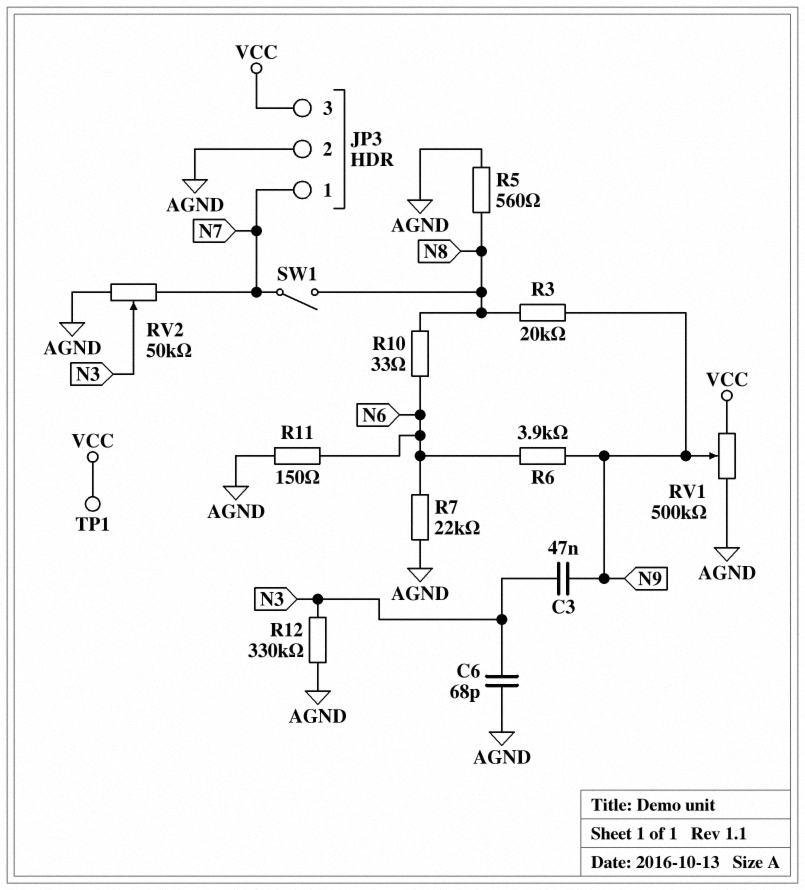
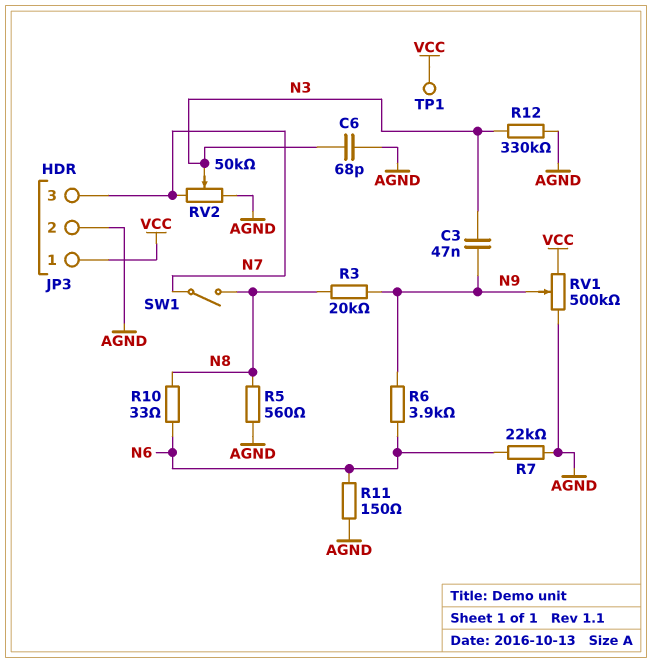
JP3 pin 1: N7 -> VCC
JP3 pin 3: VCC -> N7

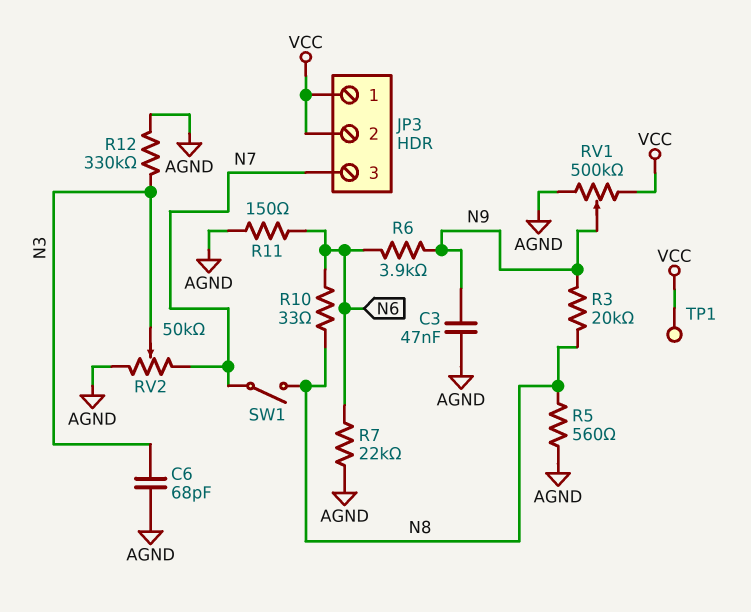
C3: 47nF (N3, N9) -> 47nF (AGND, N9)
JP3 pin 2: AGND -> VCC

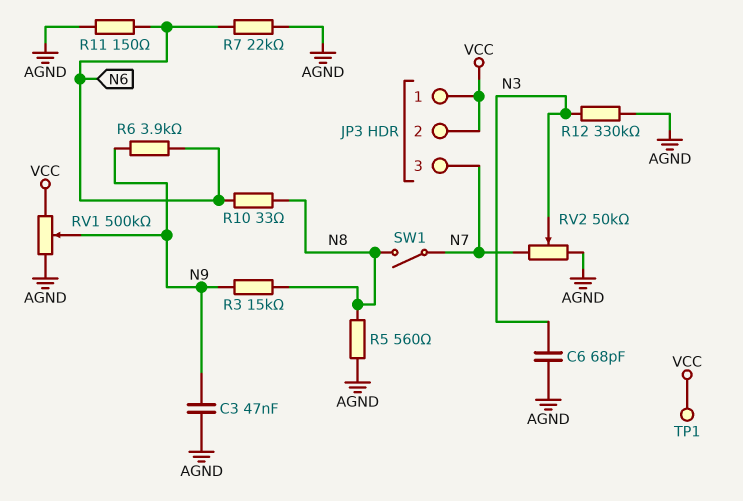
R3: 20k (N8, N9) -> 15k (N8, N9)

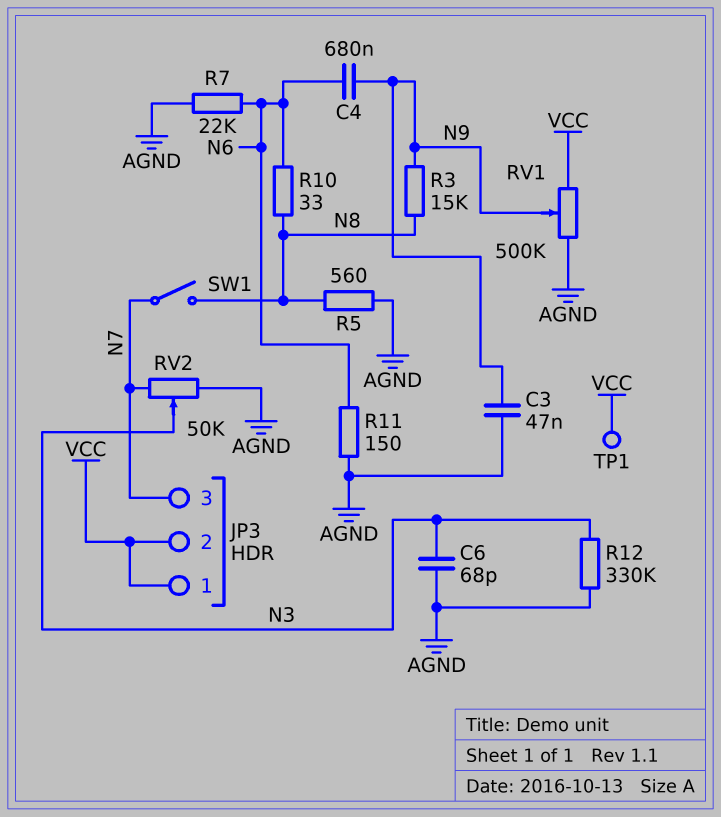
C4: none -> 680nF (N6, N9)
R6: 3.9k (N6, N9) -> none

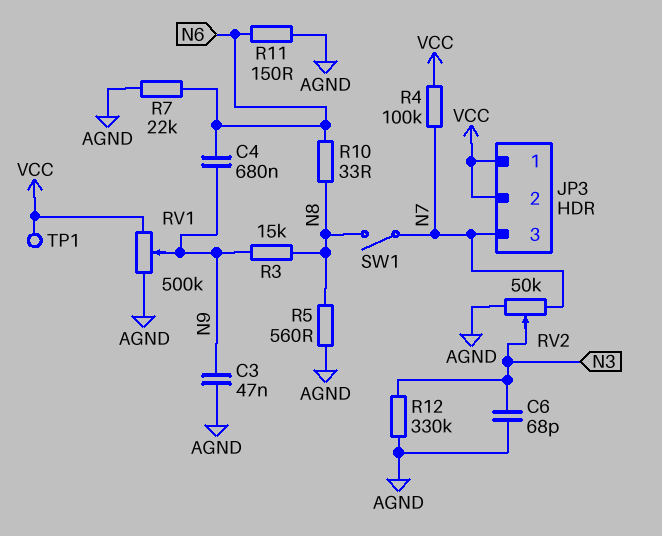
R4: none -> 100k (N7, VCC)

